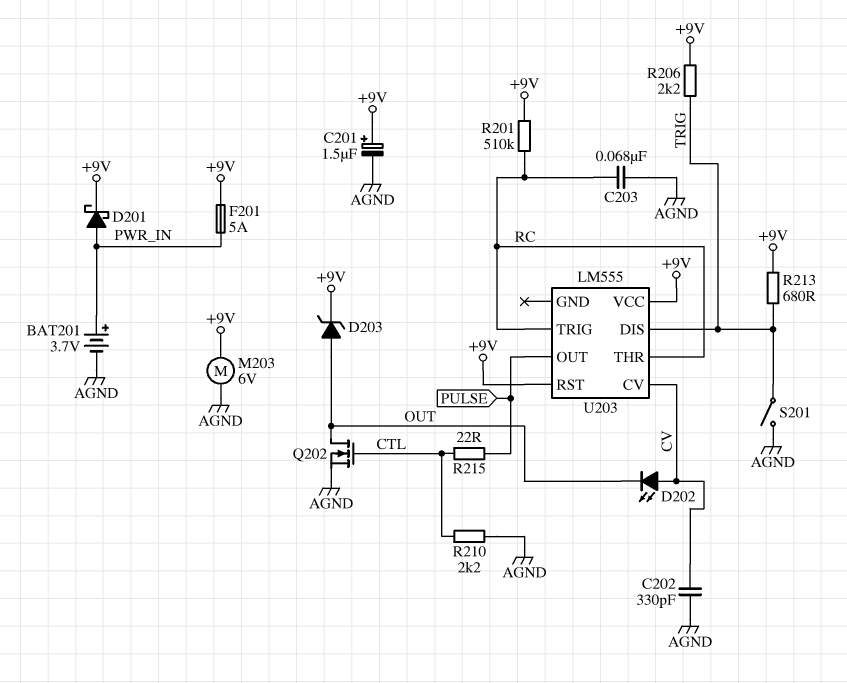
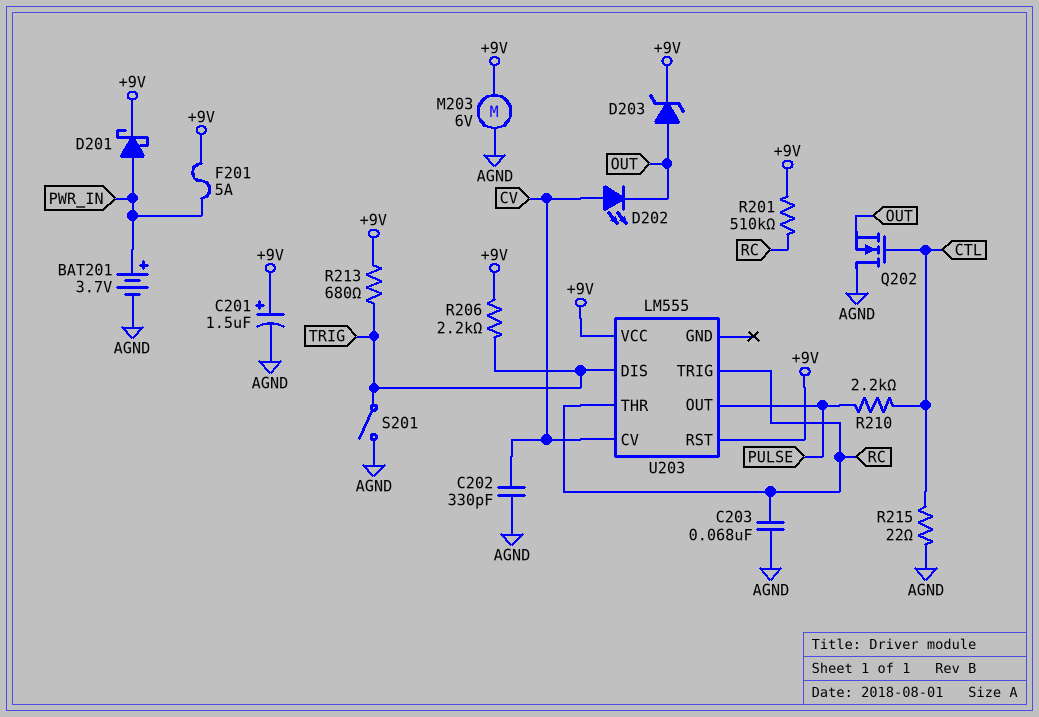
Q202: NMOS (G CTL, D OUT, S AGND) -> NMOS (G CTL, D AGND, S OUT)
R210: 2.2k (AGND, CTL) -> 2.2k (CTL, PULSE)
R215: 22 (CTL, PULSE) -> 22 (AGND, CTL)

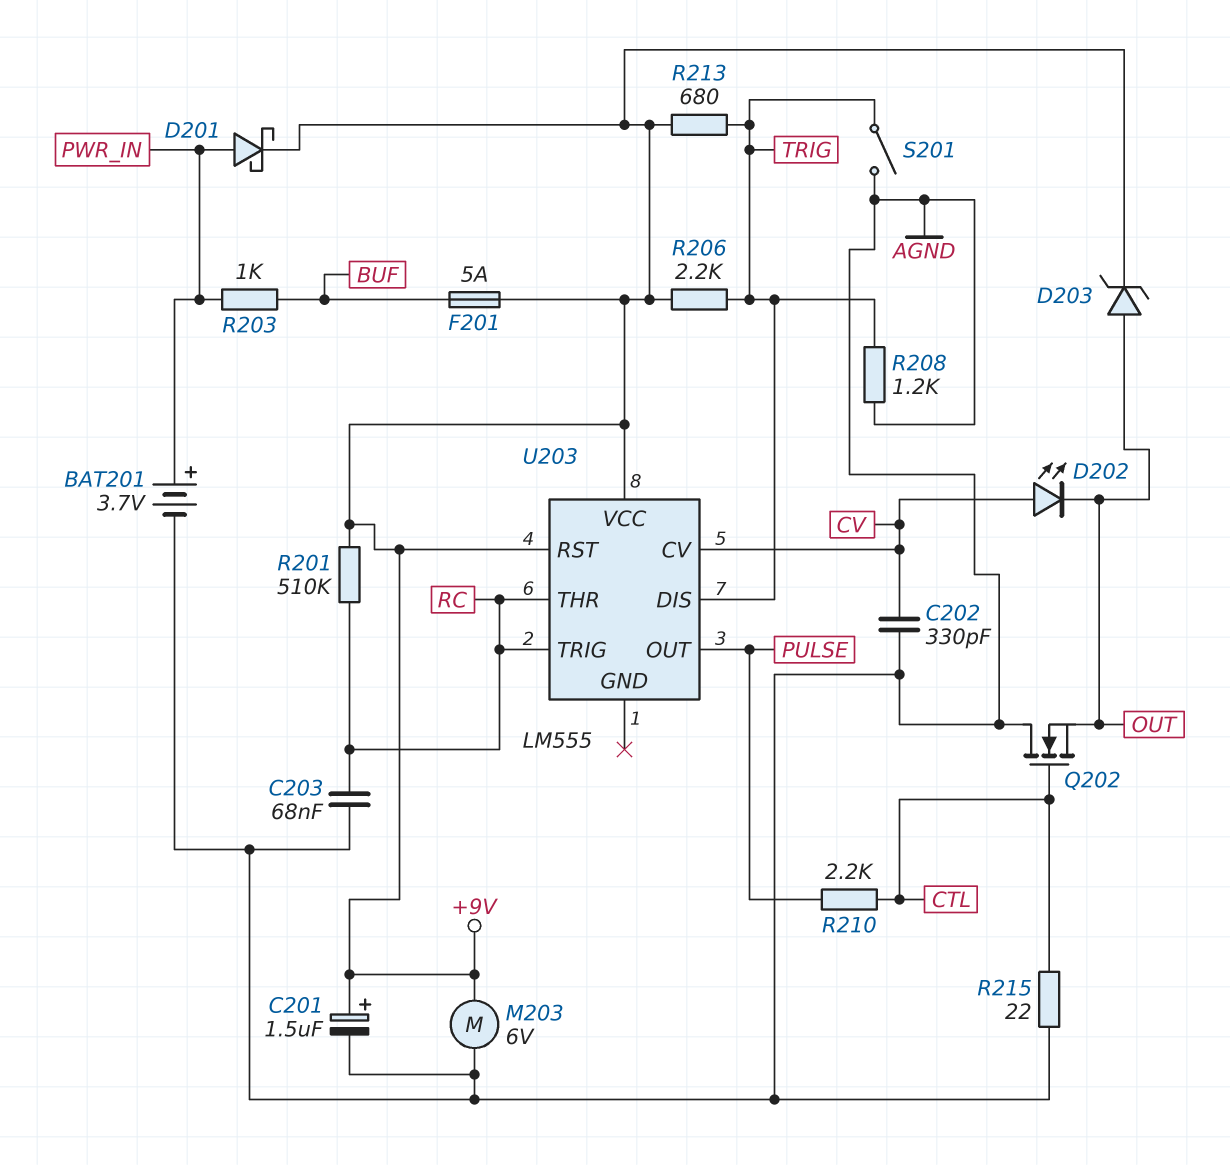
F201: 5A (+9V, PWR_IN) -> 5A (+9V, BUF)
R203: none -> 1k (BUF, PWR_IN)
R208: none -> 1.2k (AGND, TRIG)

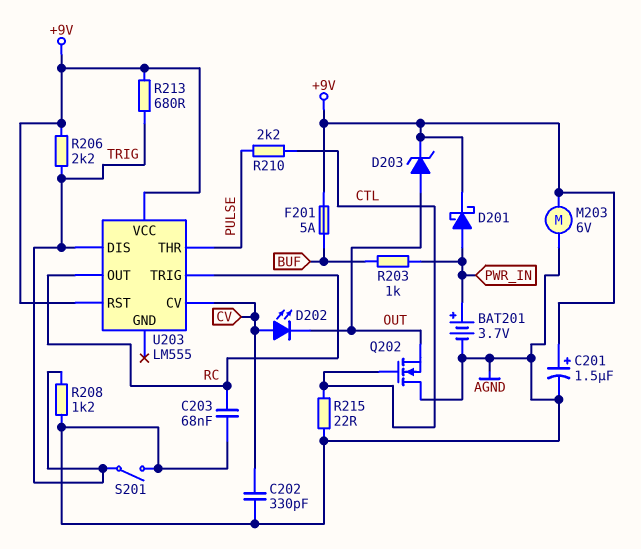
R201: 510k (+9V, RC) -> none
U203 pin OUT: PULSE -> RC
U203 pin THR: RC -> PULSE

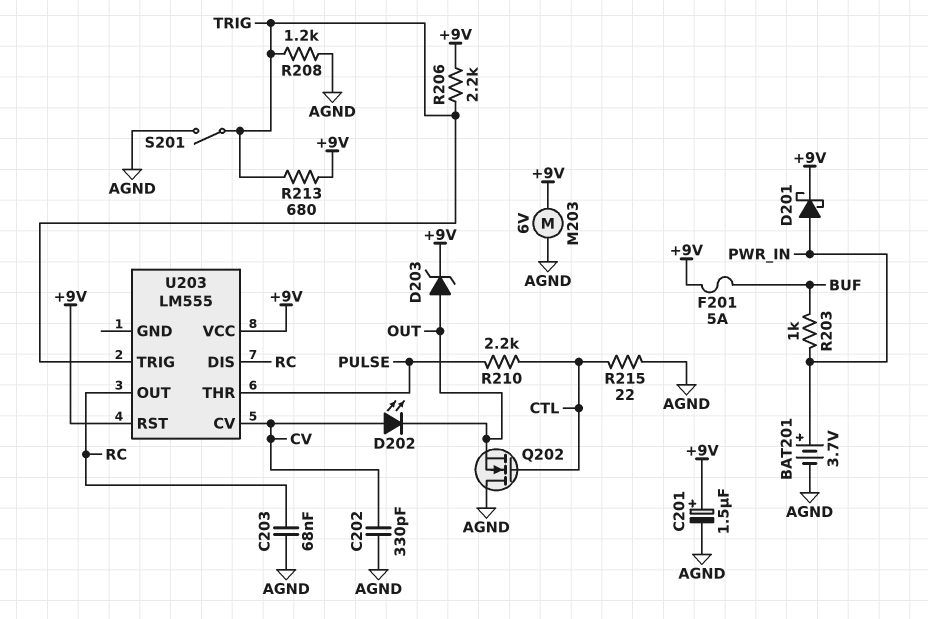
U203 pin DIS: TRIG -> RC
U203 pin TRIG: RC -> TRIG

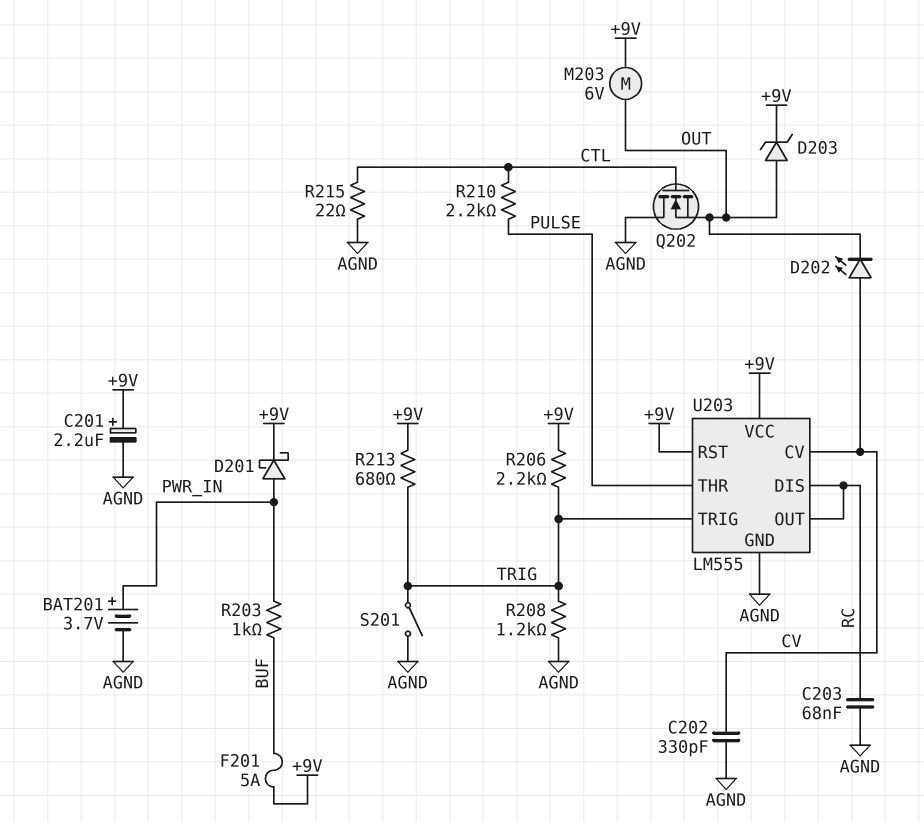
C201: 1.5uF (plus +9V, minus AGND) -> 2.2uF (plus +9V, minus AGND)
M203: motor 6V (+9V, AGND) -> motor 6V (+9V, OUT)
U203 pin GND: none -> AGND

